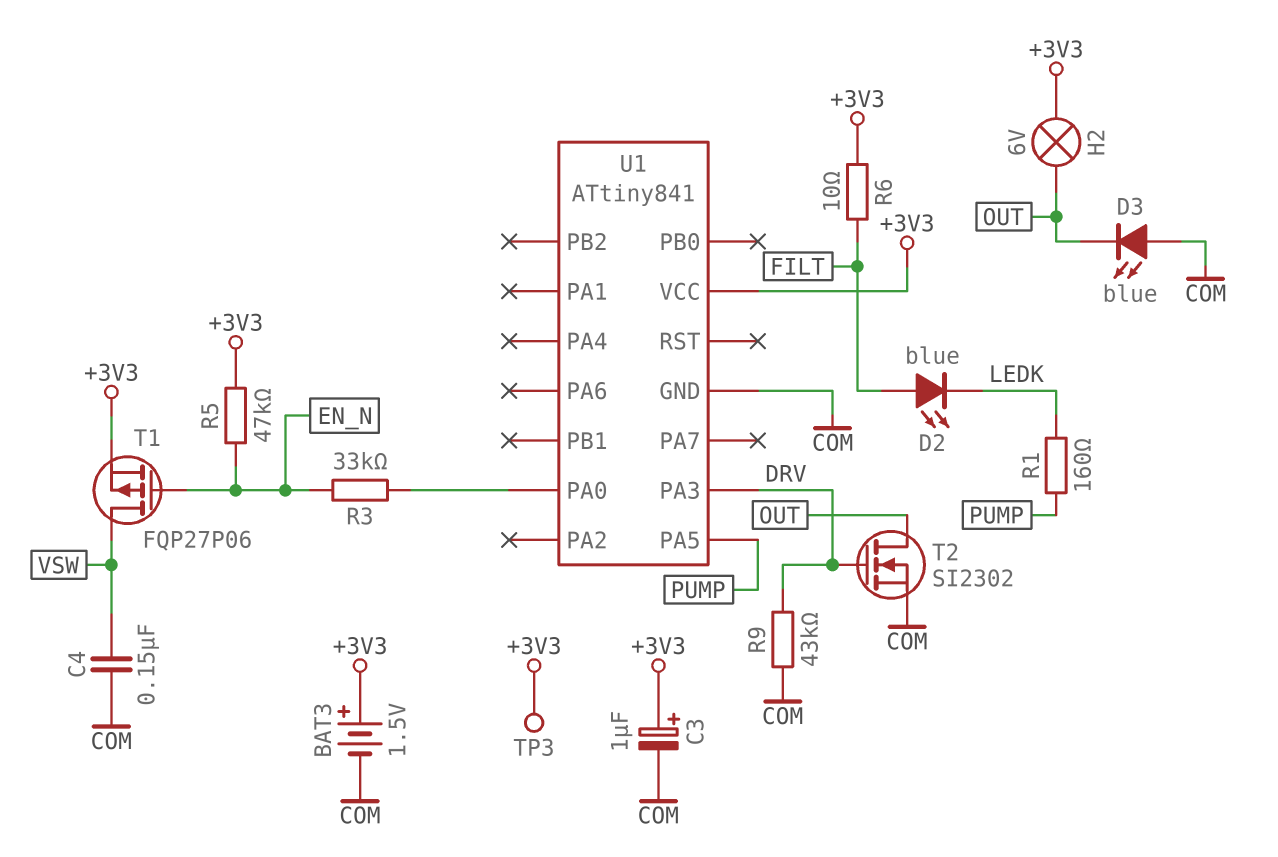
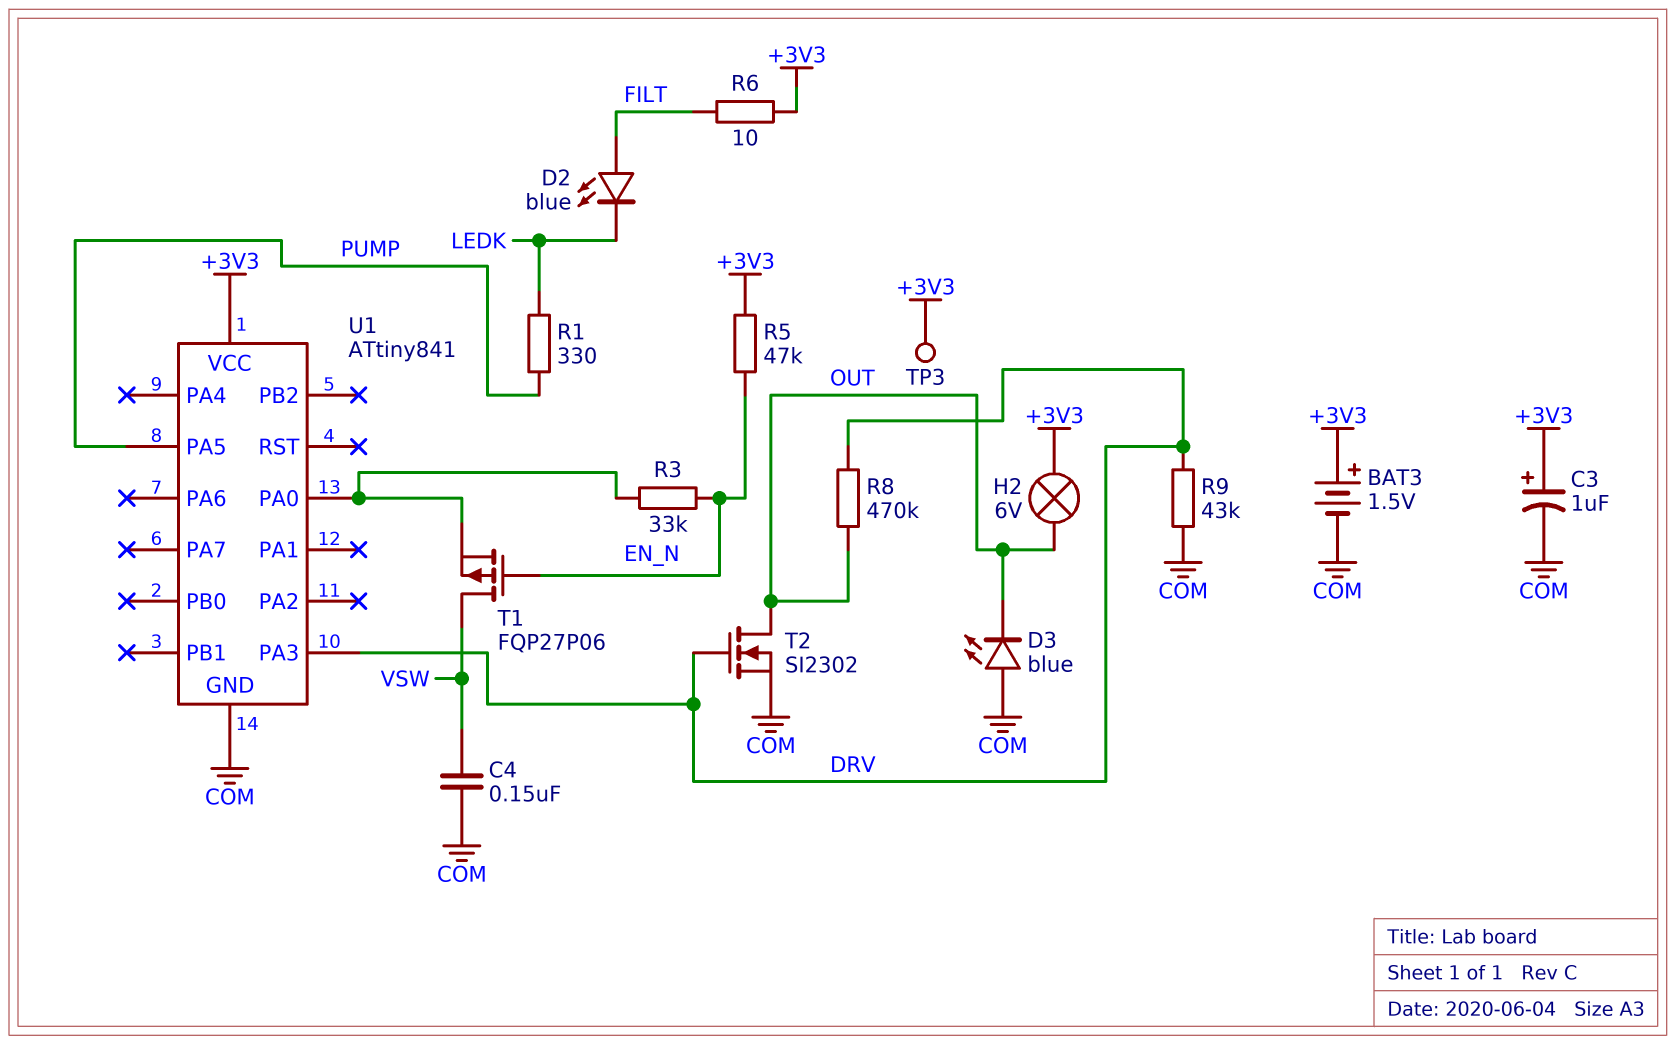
R1: 160 (LEDK, PUMP) -> 330 (LEDK, PUMP)
R8: none -> 470k (DRV, OUT)
T1: PMOS FQP27P06 (G EN_N, D VSW, S +3V3) -> PMOS FQP27P06 (G EN_N, D VSW, S U1/PA0)

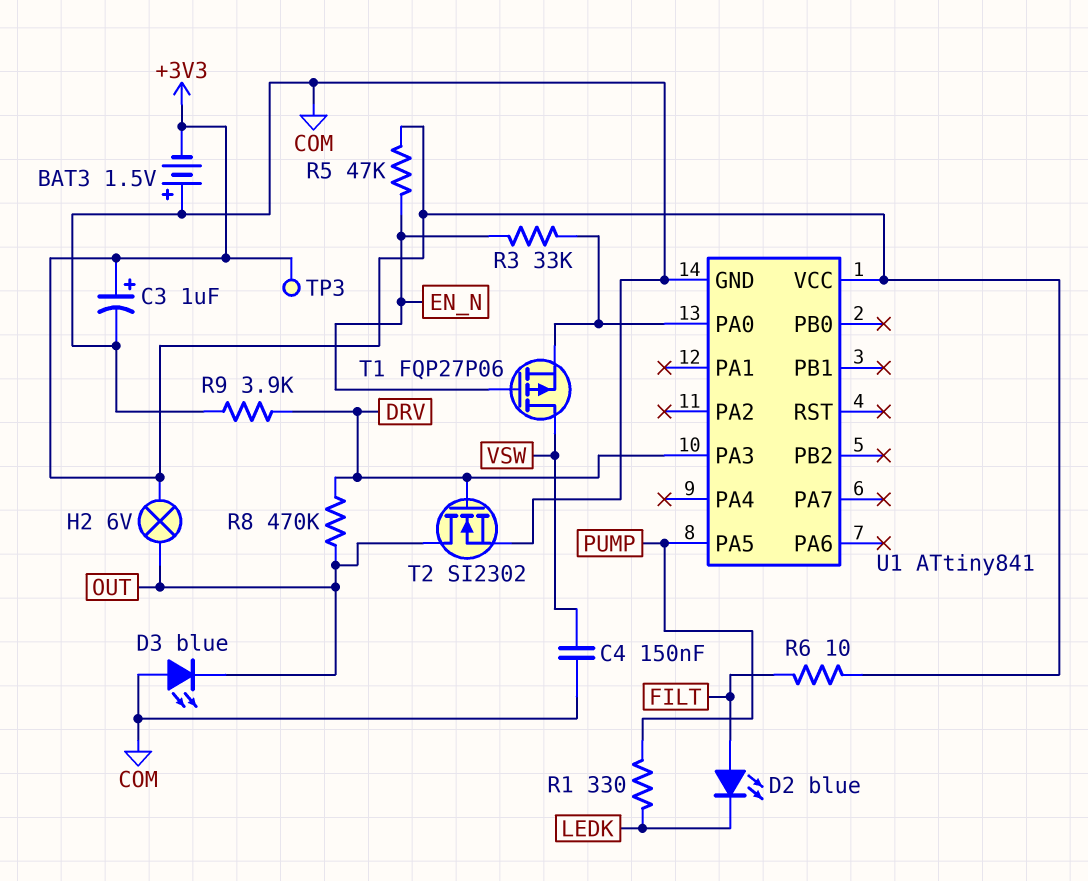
BAT3: 1.5V (plus +3V3, minus COM) -> 1.5V (plus COM, minus +3V3)
R9: 43k (COM, DRV) -> 3.9k (COM, DRV)

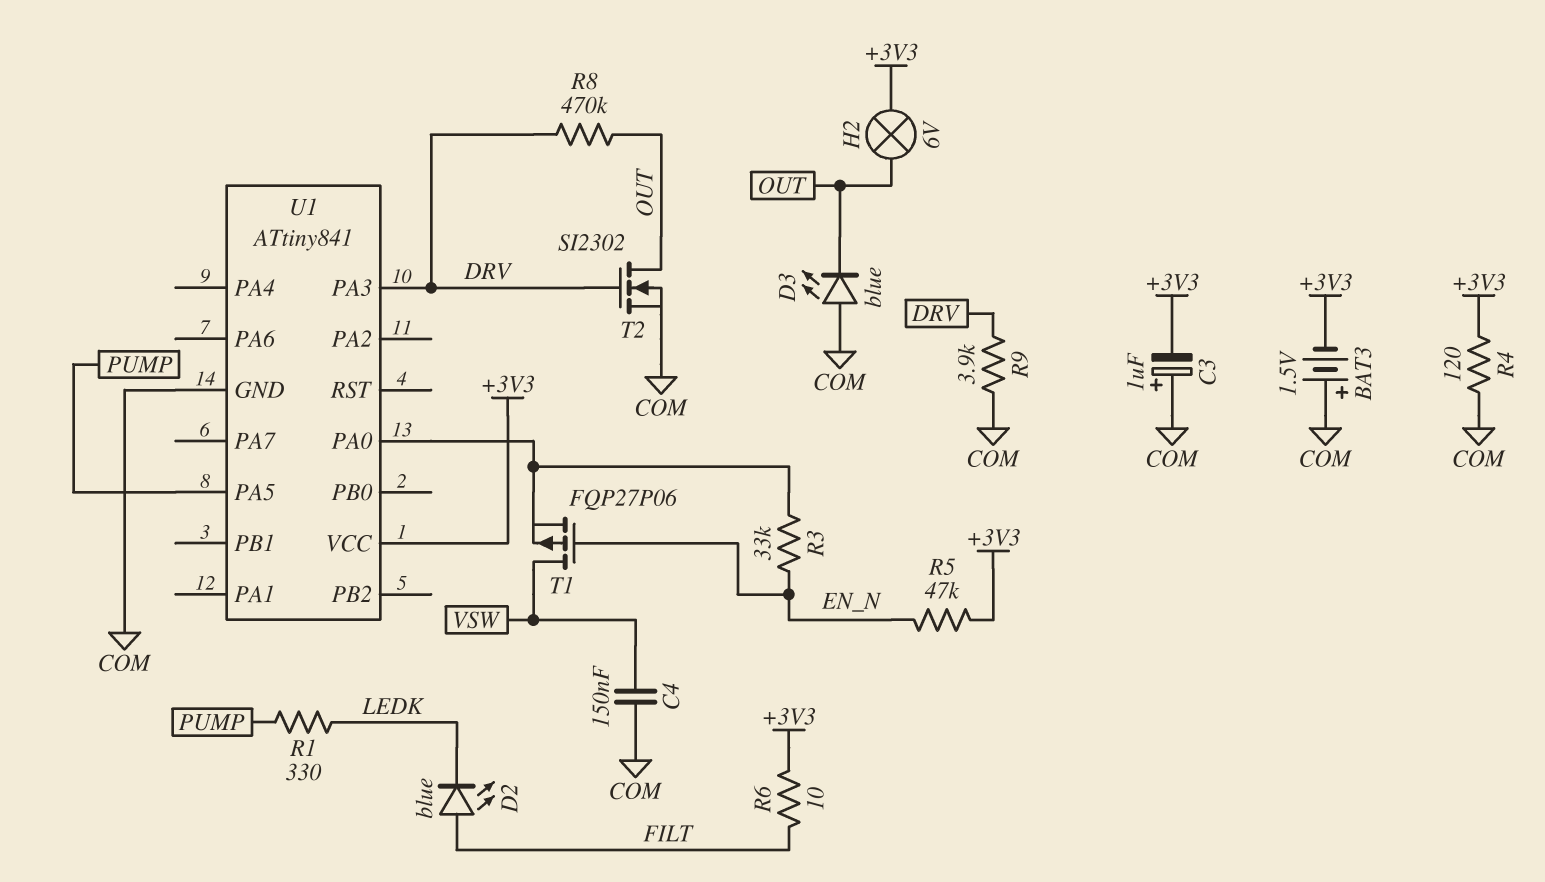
C3: 1uF (plus +3V3, minus COM) -> 1uF (plus COM, minus +3V3)
R4: none -> 120 (+3V3, COM)
TP3: test point (+3V3) -> none

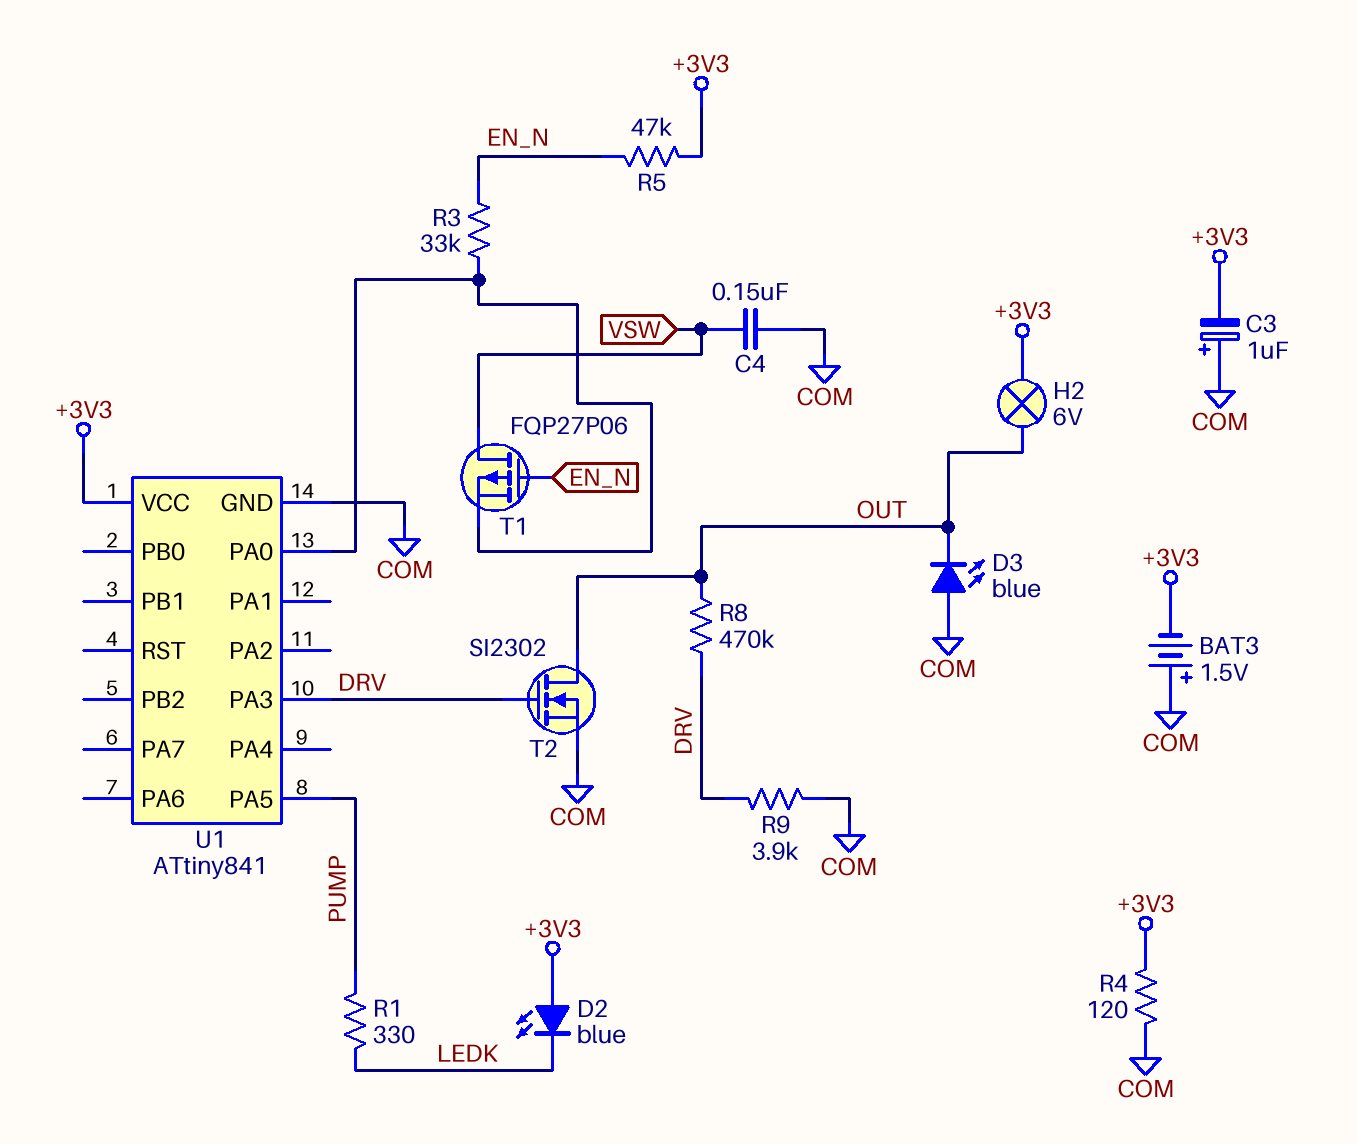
D2: LED blue (A FILT, K LEDK) -> LED blue (A +3V3, K LEDK)
R6: 10 (+3V3, FILT) -> none

